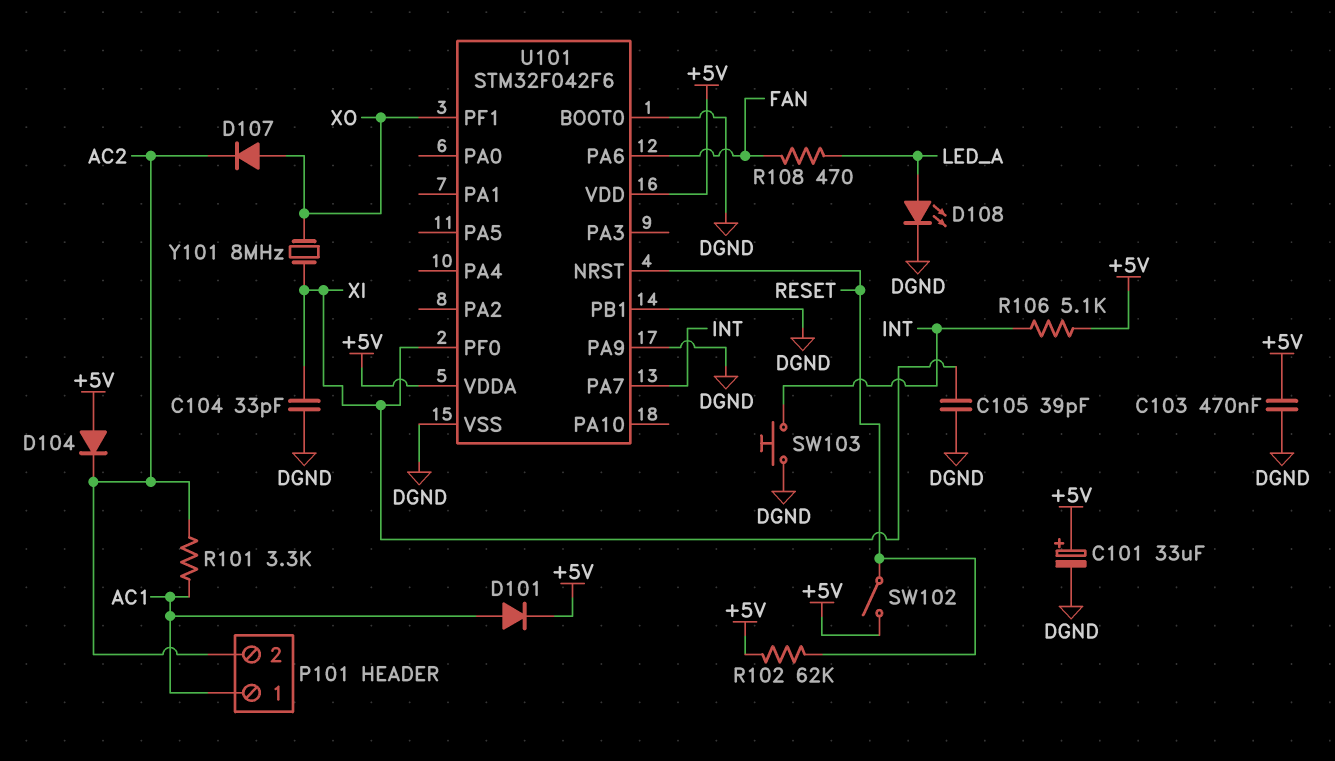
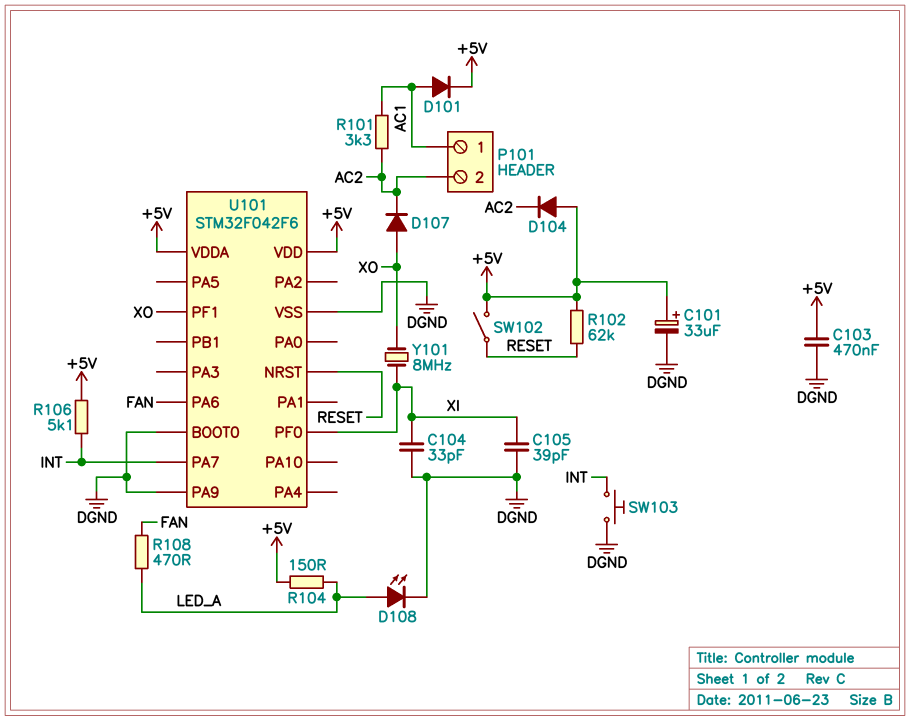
R104: none -> 150 (+5V, LED_A)
U101 pin PB1: DGND -> none

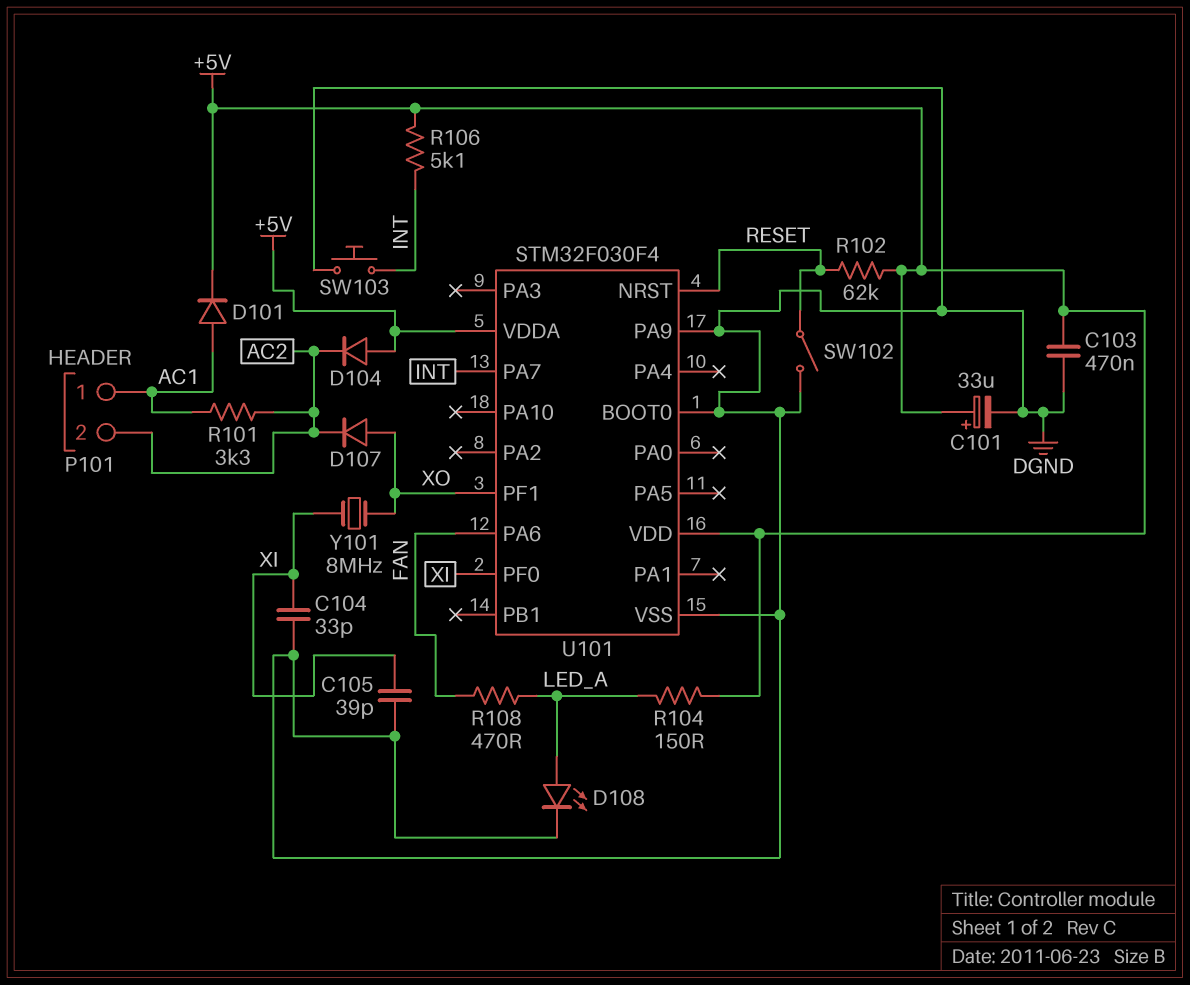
SW102: switch (+5V, RESET) -> switch (DGND, RESET)
U101: STM32F042F6 -> STM32F030F4

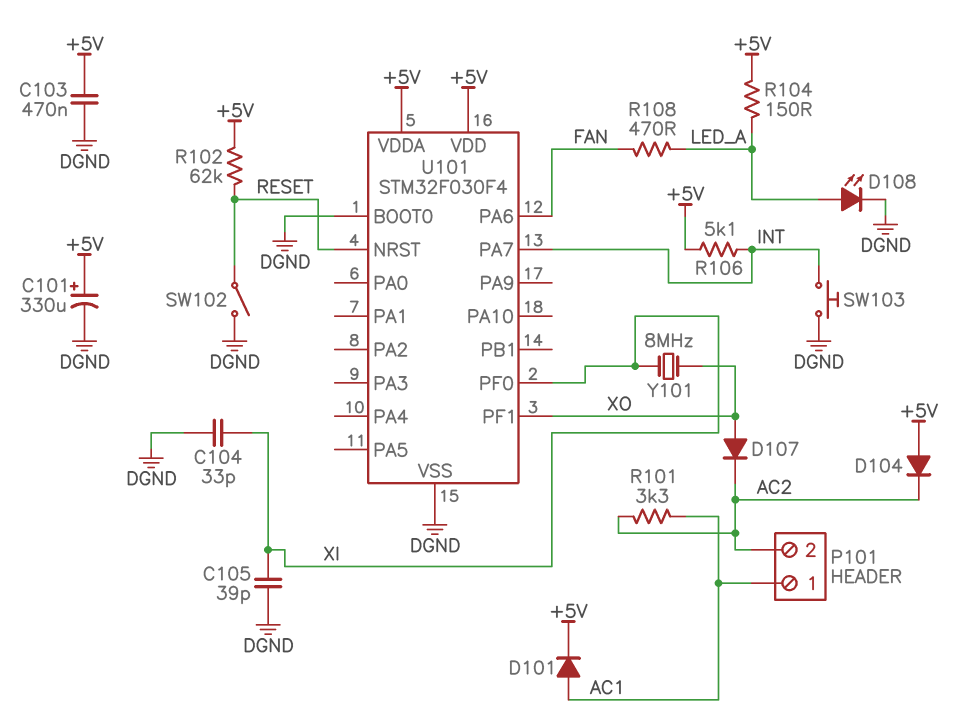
C101: 33uF (plus +5V, minus DGND) -> 330uF (plus +5V, minus DGND)
U101 pin PA9: DGND -> none

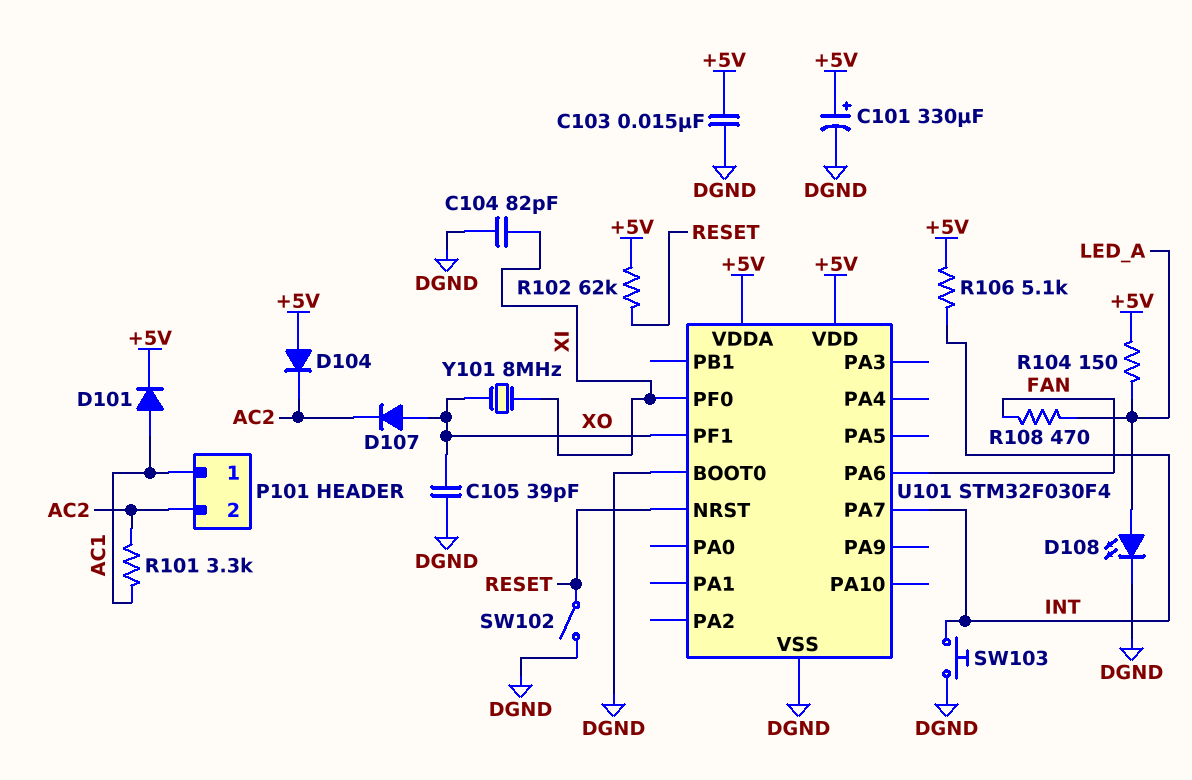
C103: 470nF (+5V, DGND) -> 15nF (+5V, DGND)
C104: 33pF (DGND, XI) -> 82pF (DGND, XI)
C105: 39pF (DGND, XI) -> 39pF (DGND, XO)

